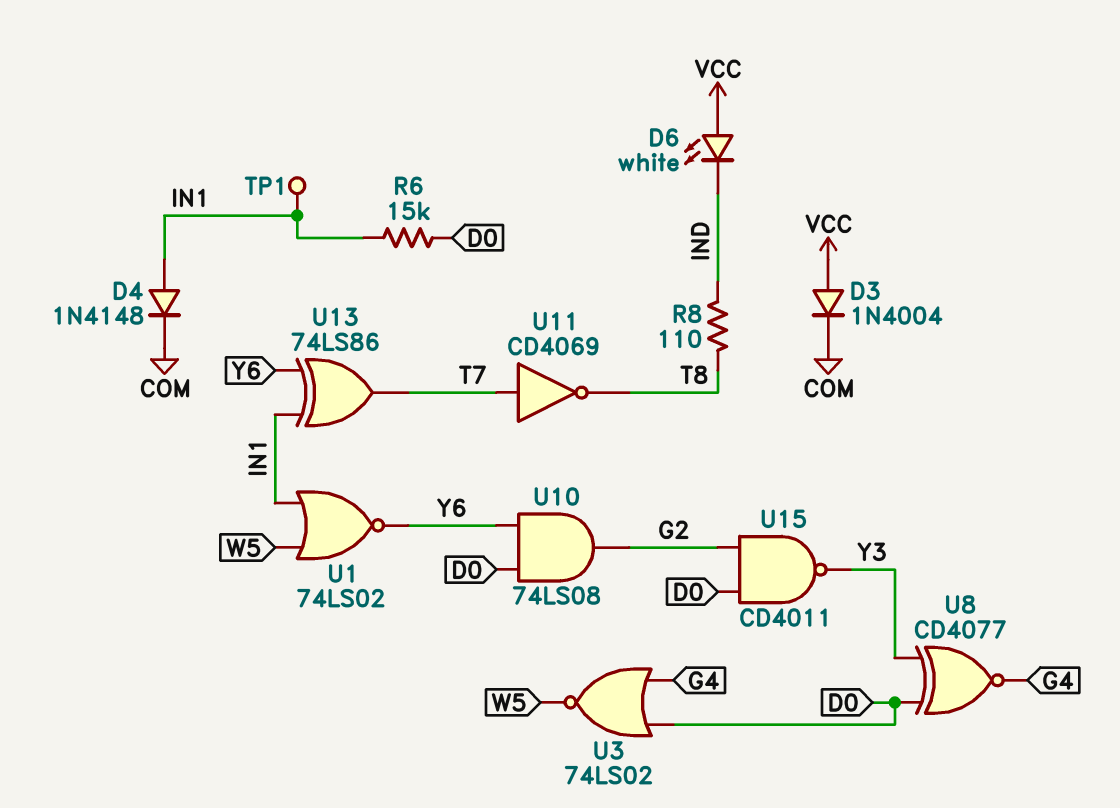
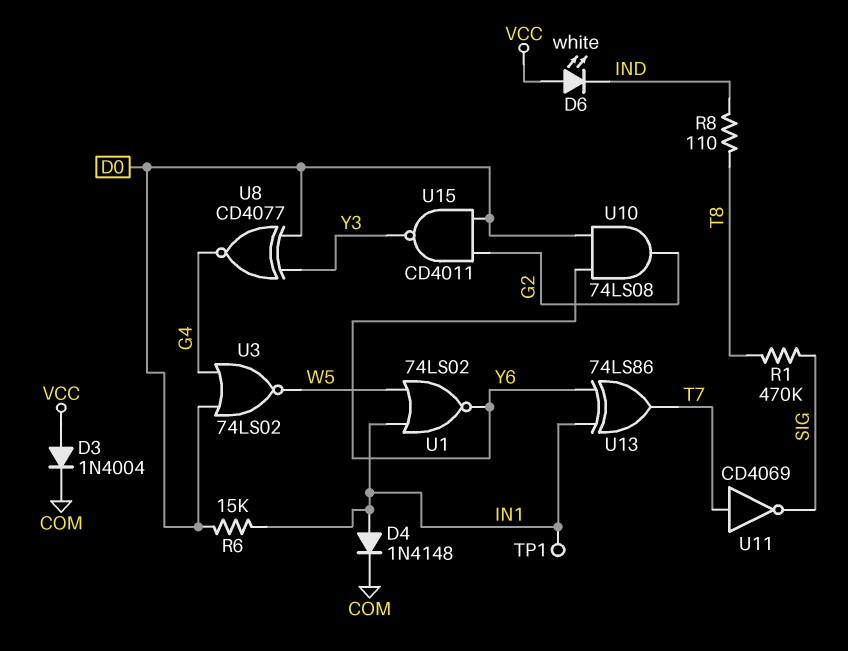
R1: none -> 470k (SIG, T8)
U11: NOT CD4069 (in T7, out T8) -> NOT CD4069 (in T7, out SIG)

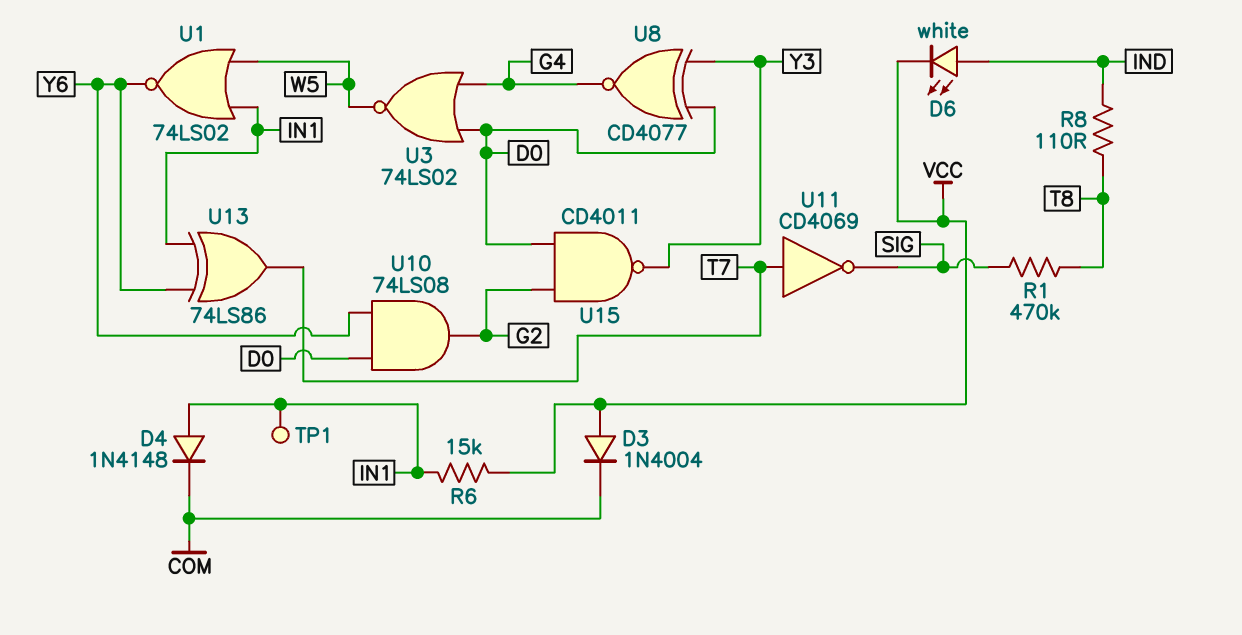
D6: LED white (A VCC, K IND) -> LED white (A IND, K VCC)
R6: 15k (D0, IN1) -> 15k (IN1, VCC)

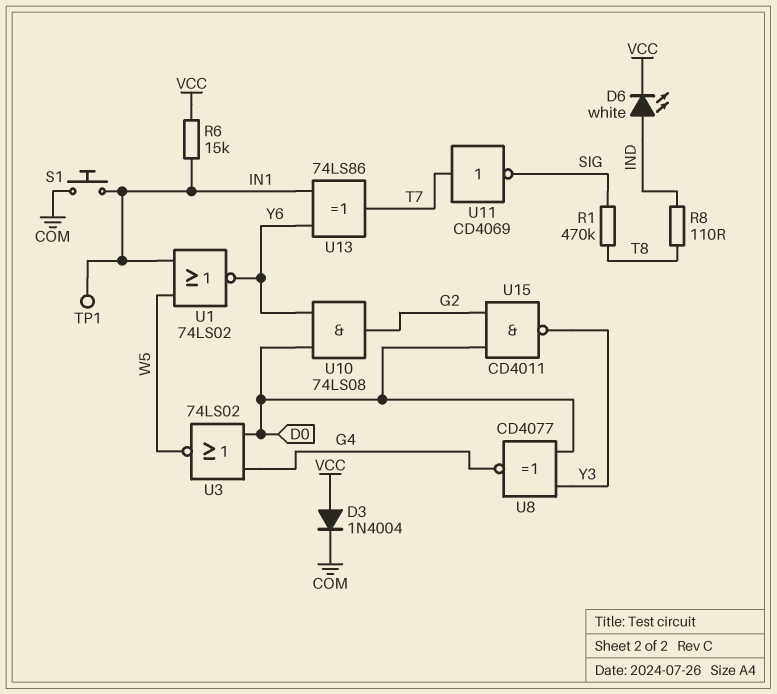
D4: diode 1N4148 (A IN1, K COM) -> none
S1: none -> button (COM, IN1)

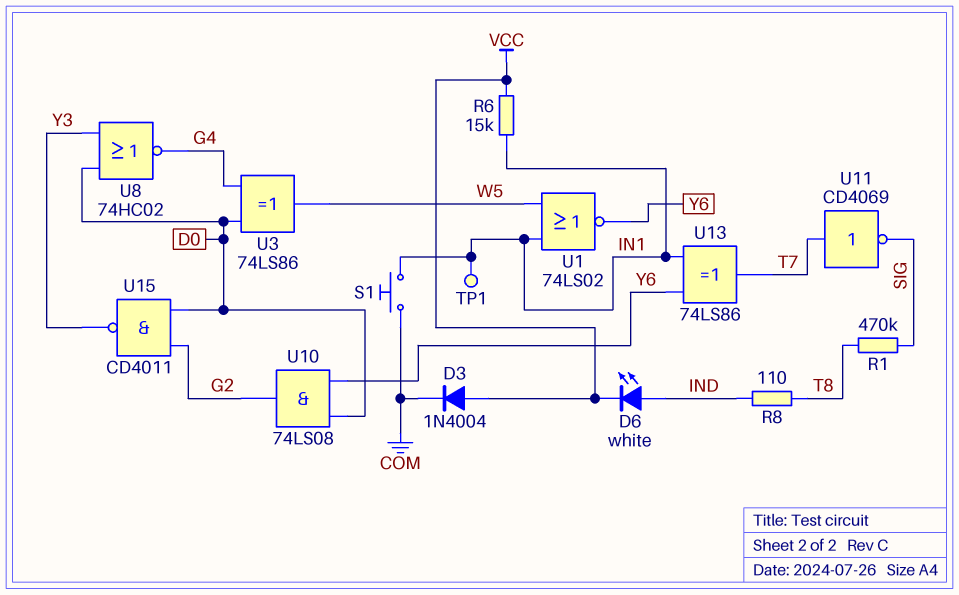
U3: NOR 74LS02 (in D0, in G4, out W5) -> XOR 74LS86 (in D0, in G4, out W5)
U8: XNOR CD4077 (in D0, in Y3, out G4) -> NOR 74HC02 (in D0, in Y3, out G4)

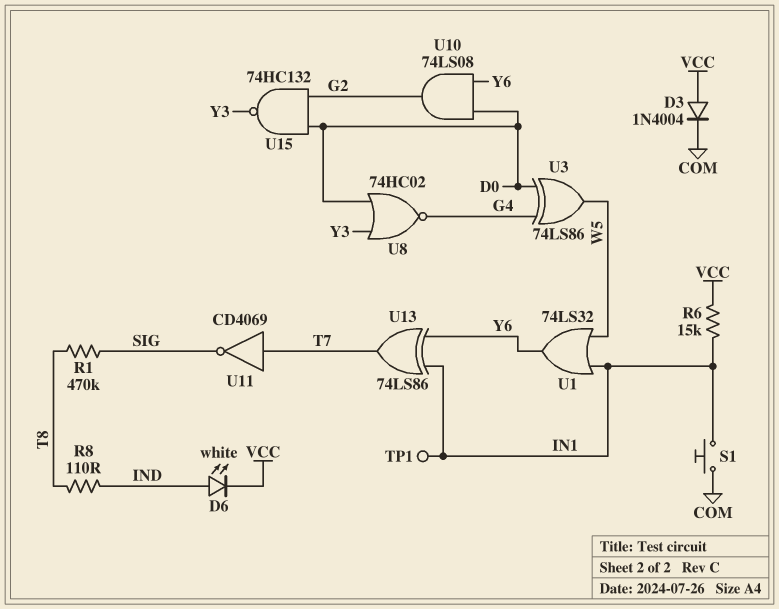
U1: NOR 74LS02 (in IN1, in W5, out Y6) -> OR 74LS32 (in IN1, in W5, out Y6)
U15: NAND CD4011 (in D0, in G2, out Y3) -> NAND 74HC132 (in D0, in G2, out Y3)

